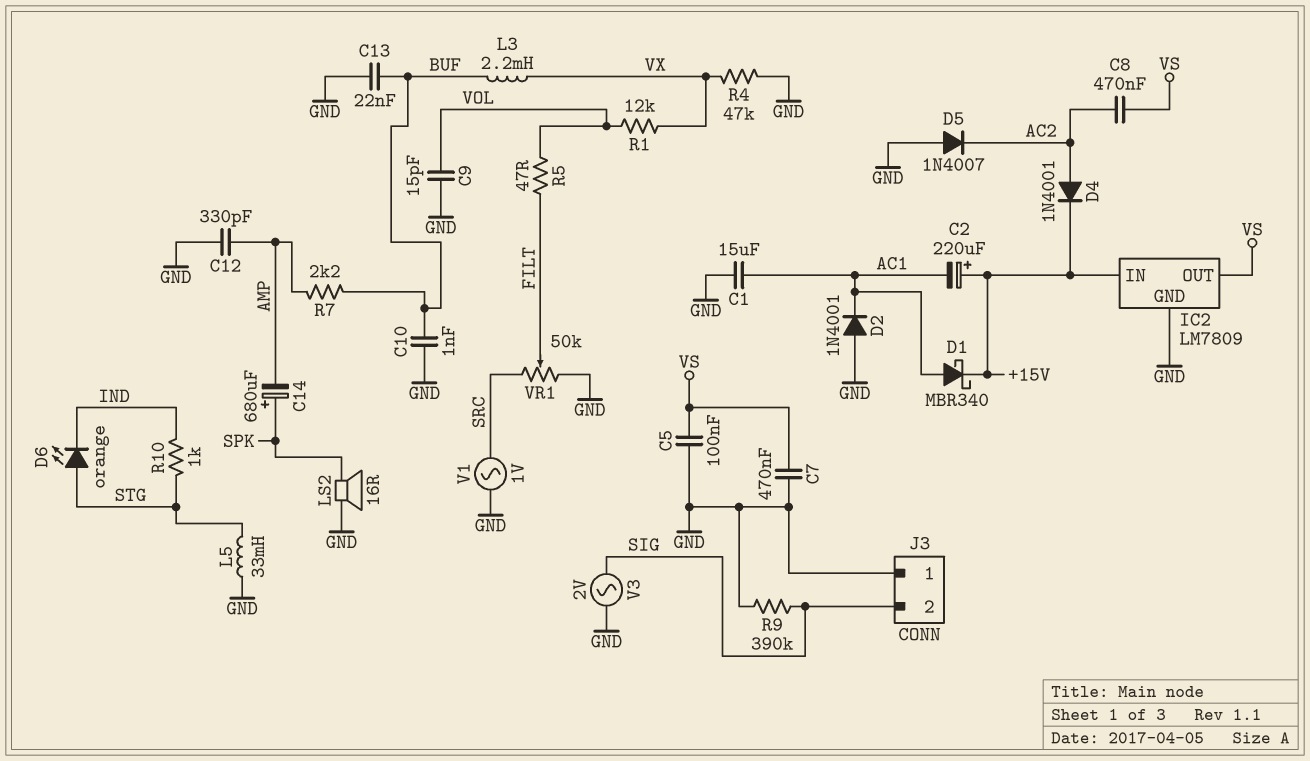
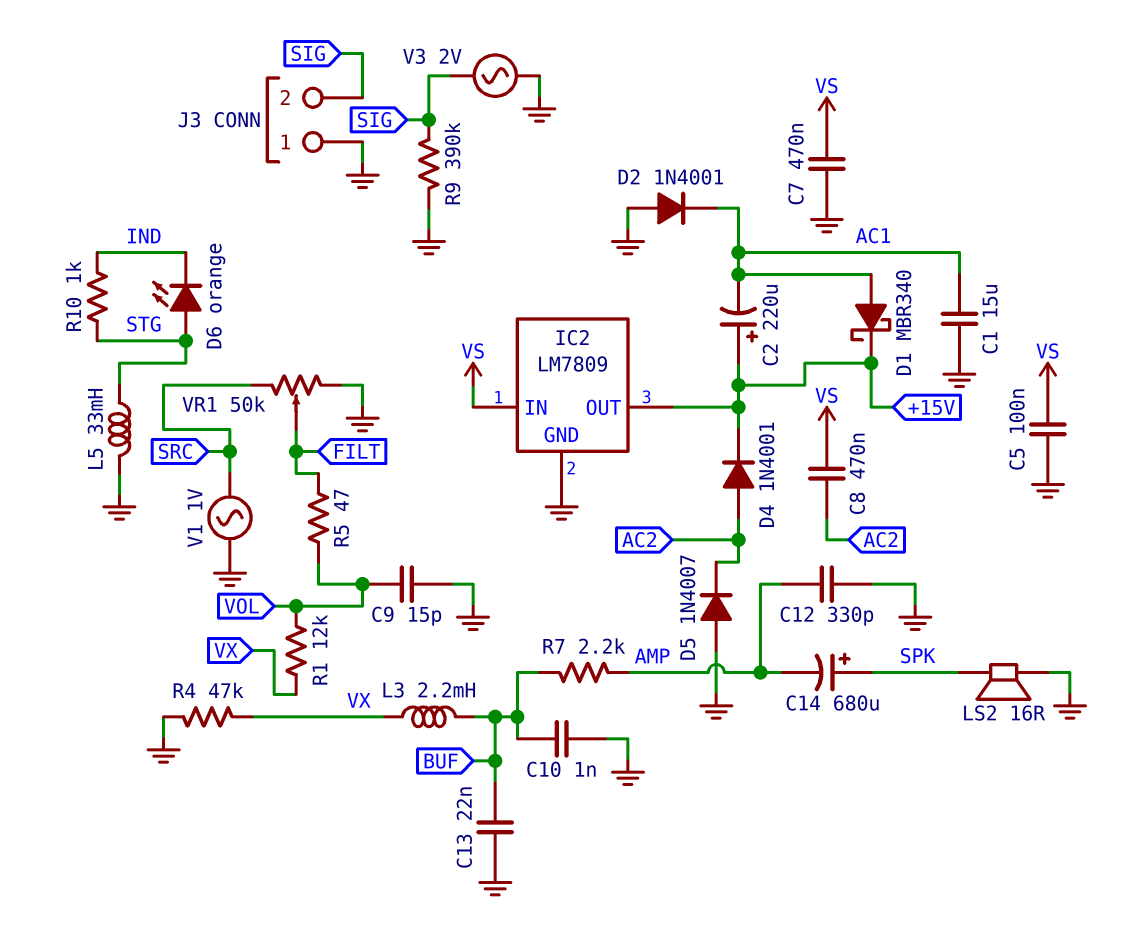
IC2 pin IN: +15V -> VS
IC2 pin OUT: VS -> +15V

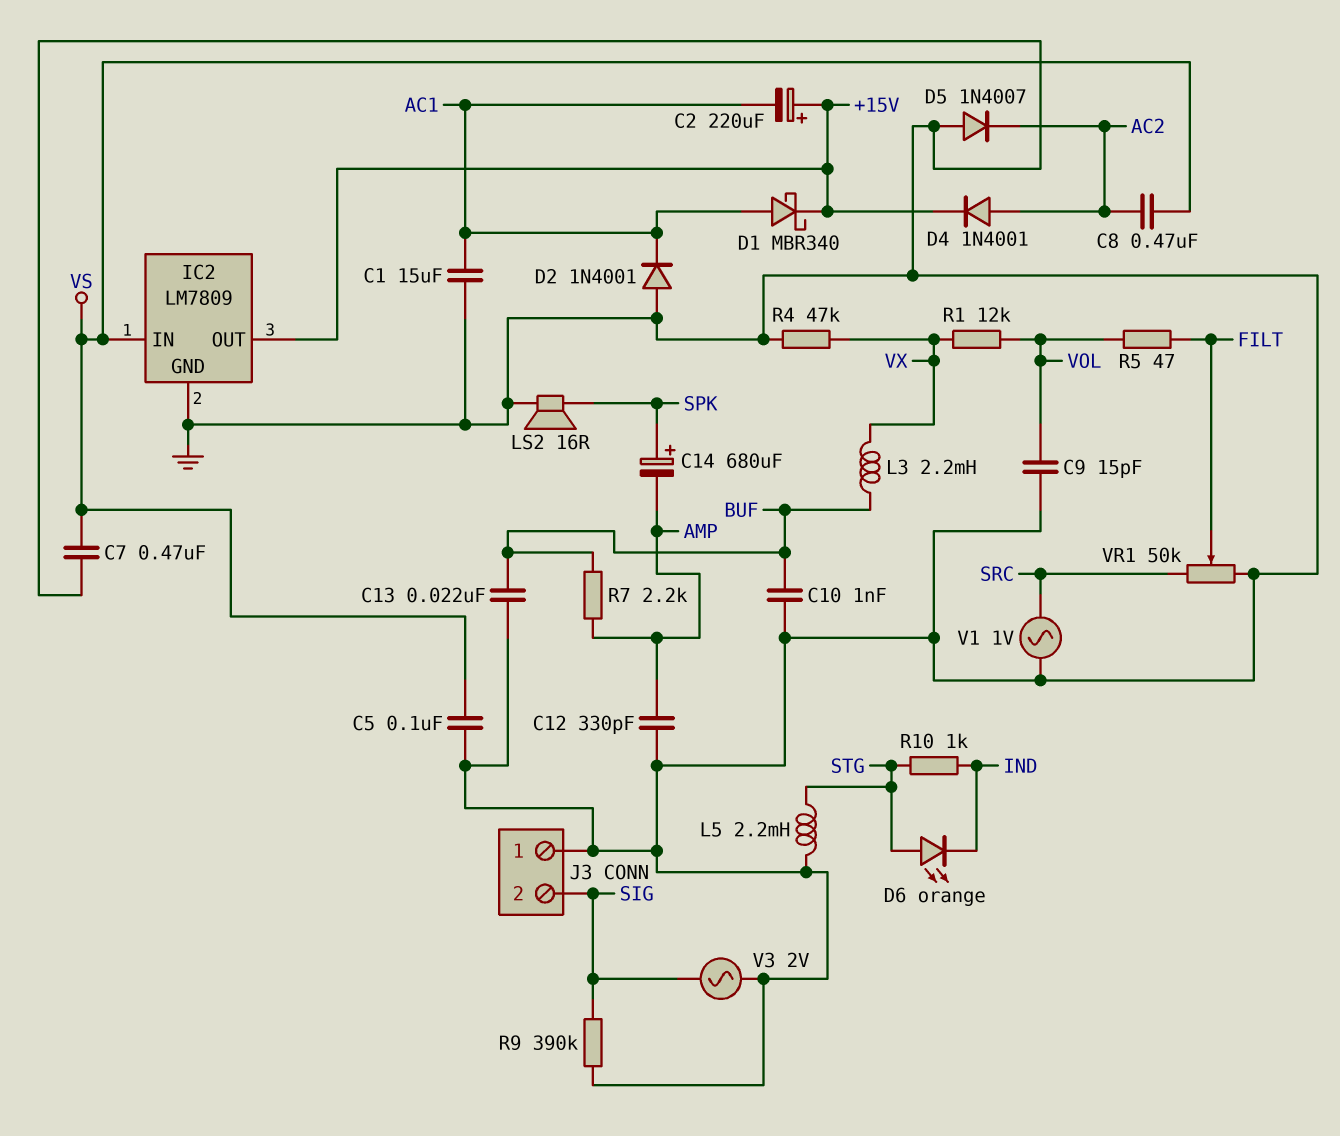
L5: 33mH (GND, STG) -> 2.2mH (GND, STG)

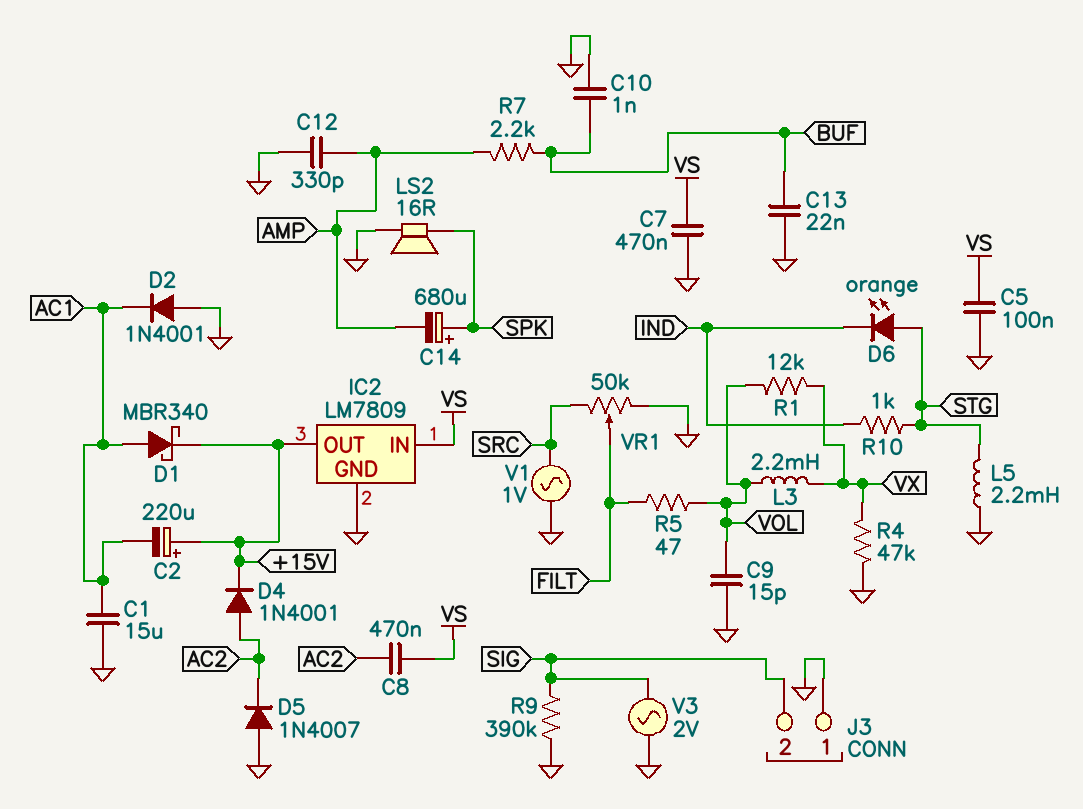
L3: 2.2mH (BUF, VX) -> 2.2mH (VOL, VX)

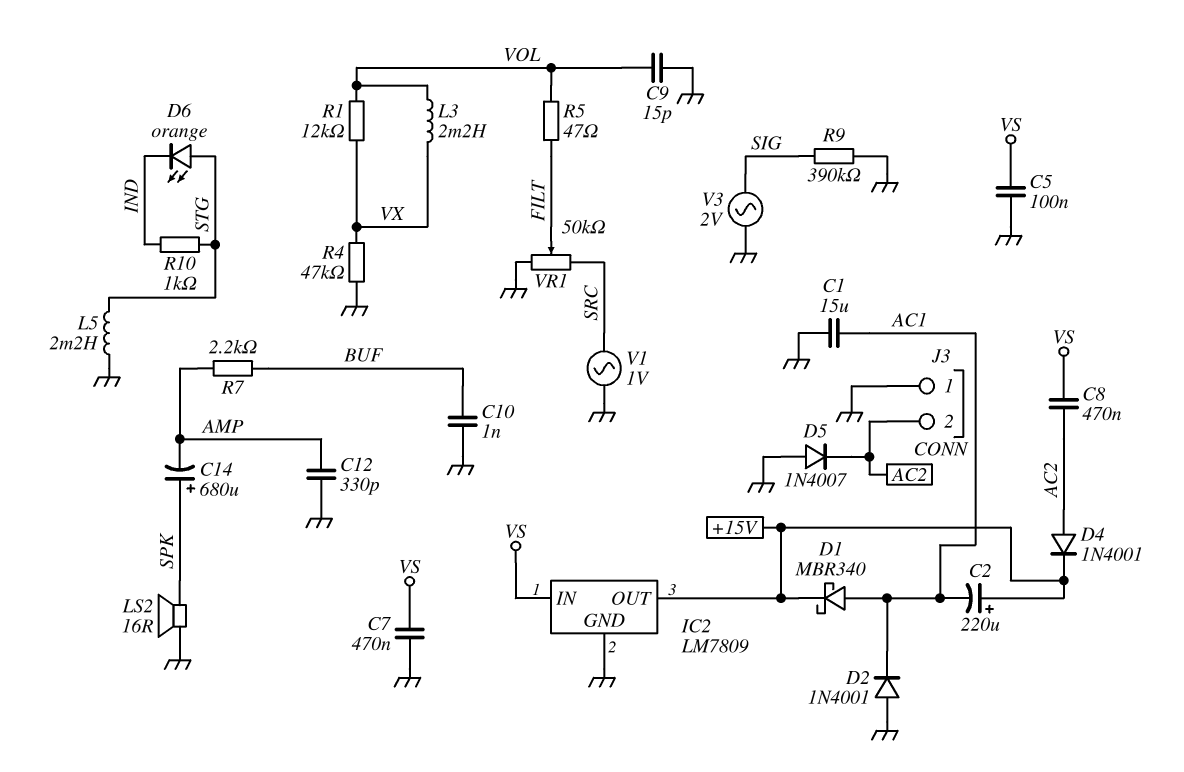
C13: 22nF (BUF, GND) -> none
J3 pin 2: SIG -> AC2

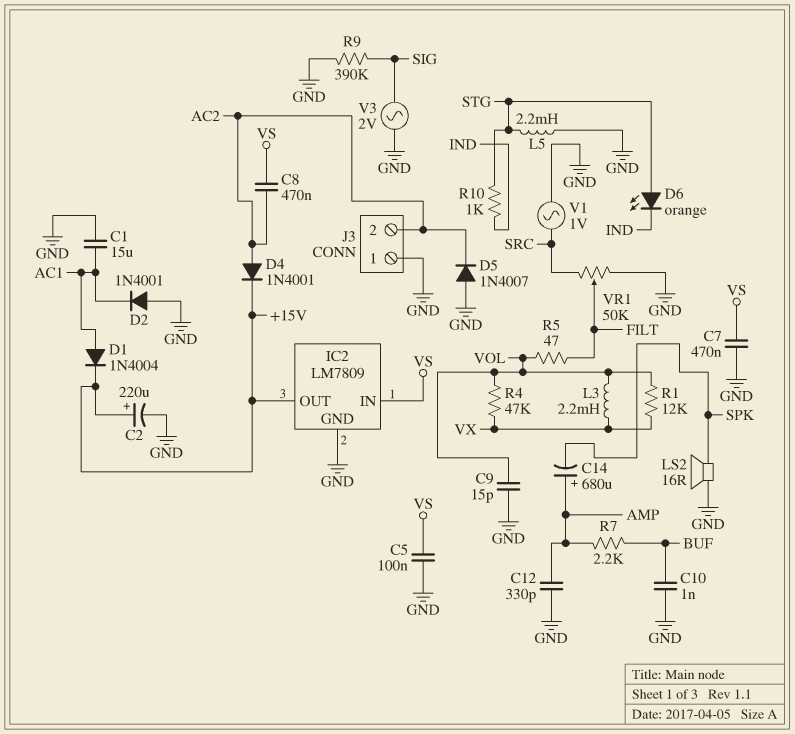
C2: 220uF (plus +15V, minus AC1) -> 220uF (plus +15V, minus GND)
C14: 680uF (plus SPK, minus AMP) -> 680uF (plus AMP, minus SPK)
D1: schottky MBR340 (A AC1, K +15V) -> diode 1N4004 (A AC1, K +15V)
R4: 47k (GND, VX) -> 47k (VOL, VX)

